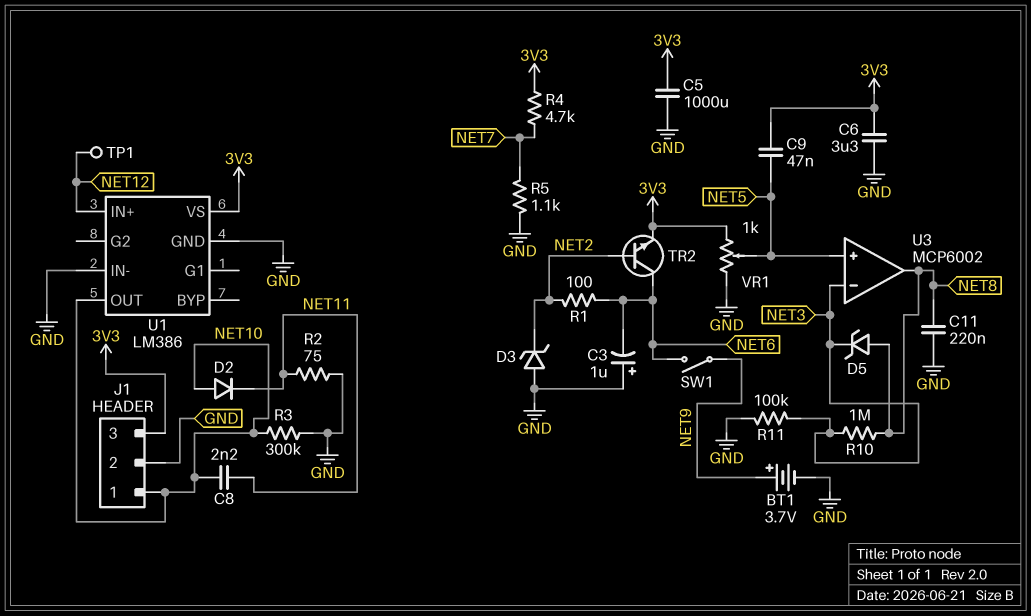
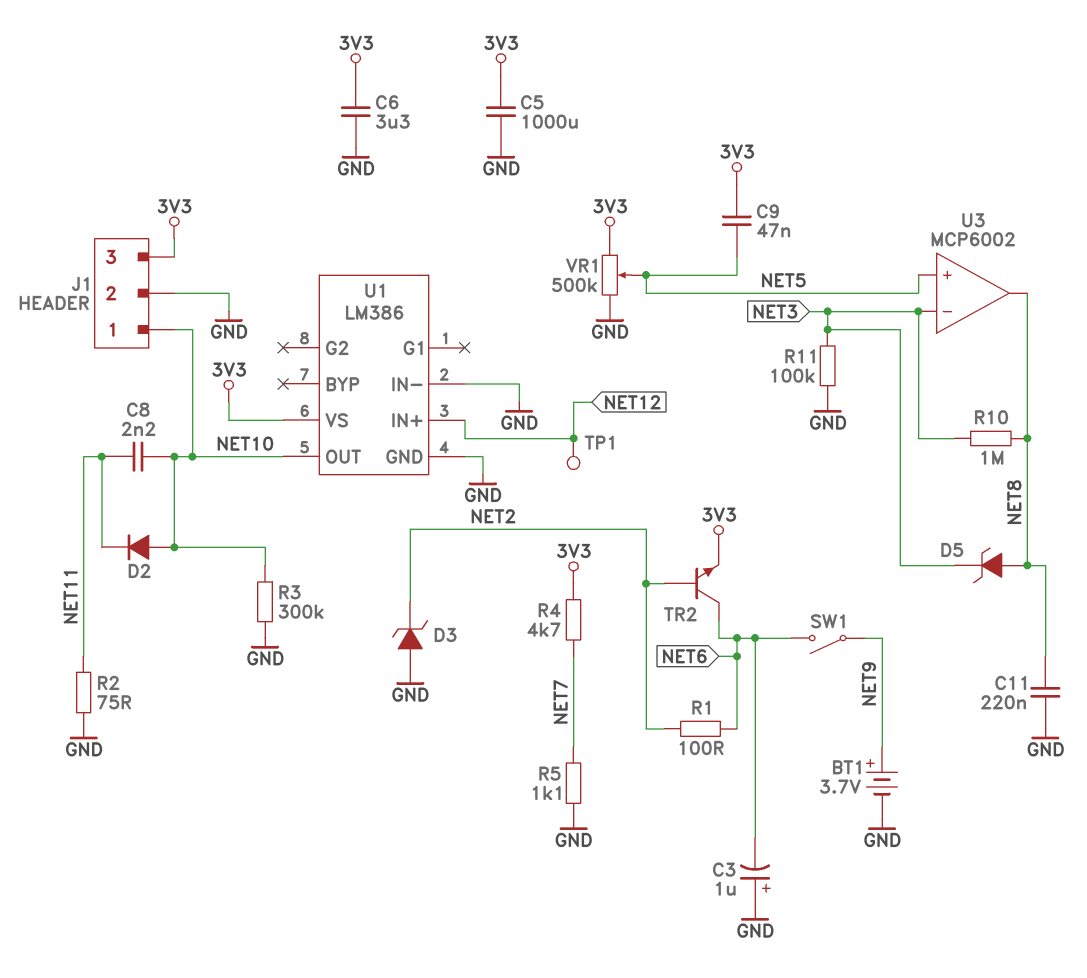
VR1: 1k (3V3, GND, wiper NET5) -> 500k (3V3, GND, wiper NET5)

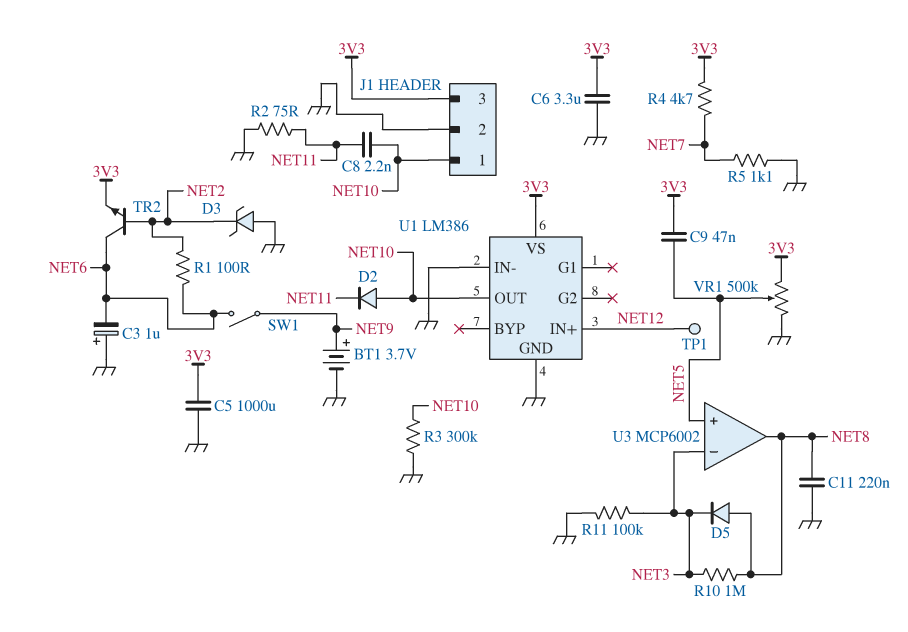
D5: zener (A NET8, K NET3) -> diode (A NET8, K NET3)

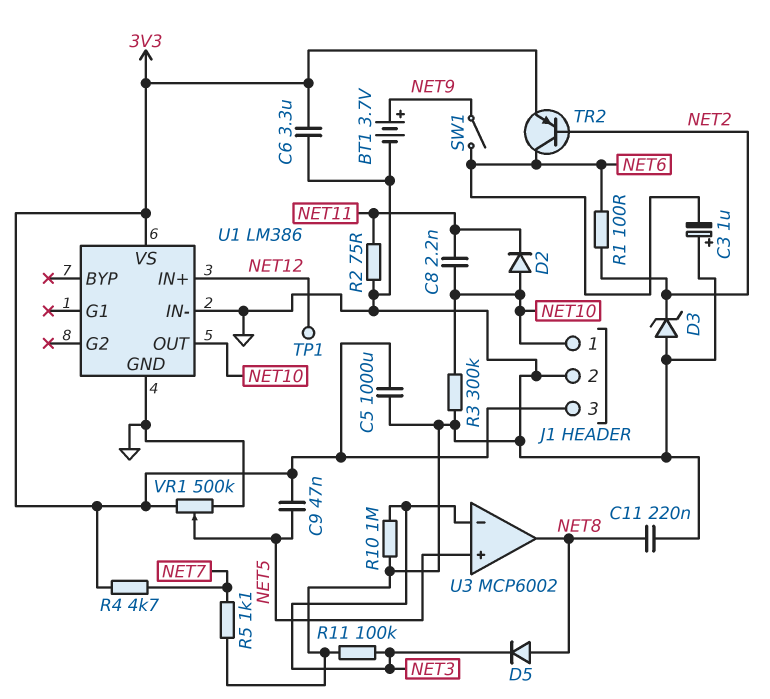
R10: 1M (NET3, NET8) -> 1M (GND, NET3)
TR2: NPN (B NET2, C NET6, E 3V3) -> PNP (B NET2, C NET6, E 3V3)

